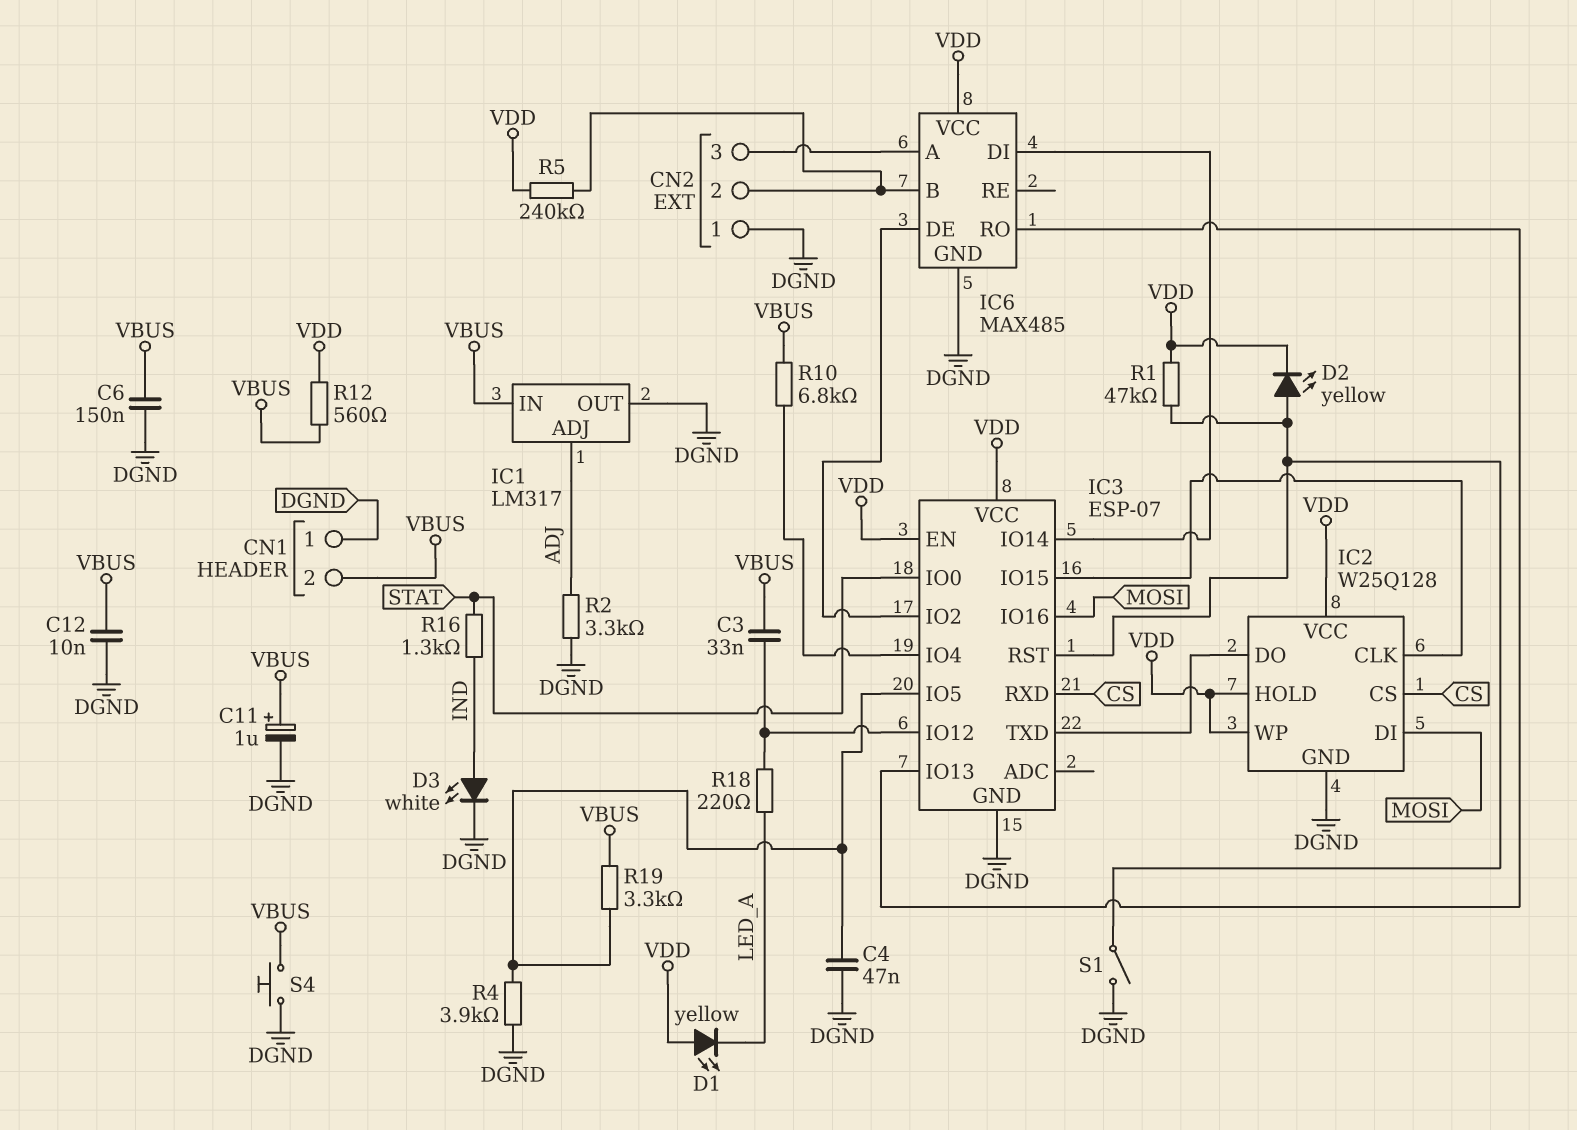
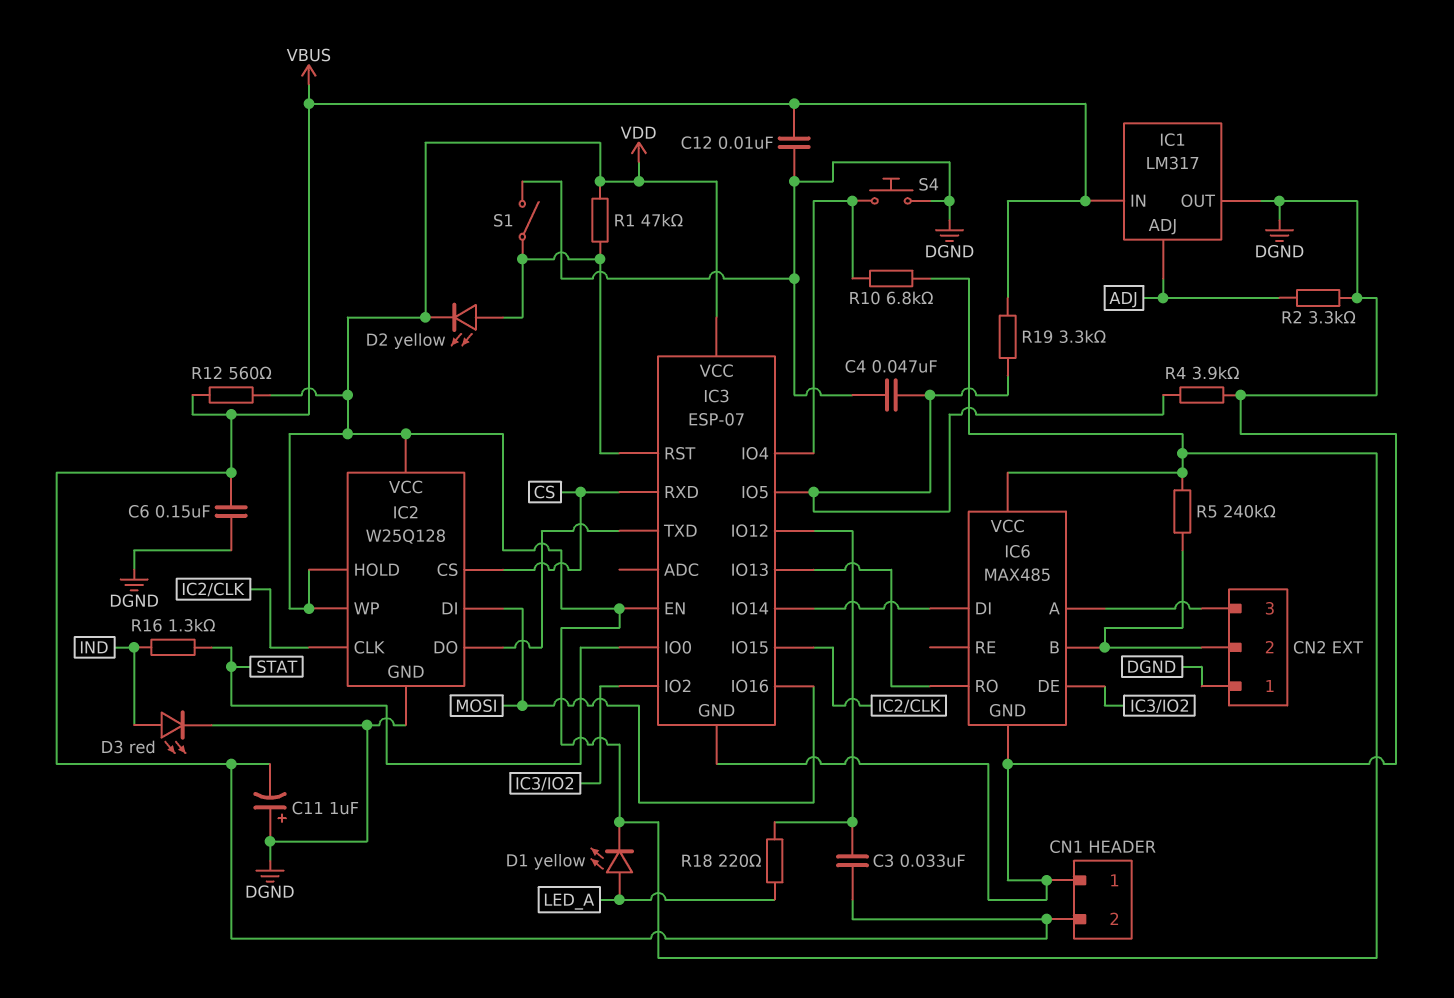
C11: 1uF (plus VBUS, minus DGND) -> 1uF (plus DGND, minus VBUS)
D1: LED yellow (A VDD, K LED_A) -> LED yellow (A LED_A, K VDD)
D3: LED white (A IND, K DGND) -> LED red (A IND, K DGND)
R10: 6.8k (IC3/IO4, VBUS) -> 6.8k (IC3/IO4, VDD)
S4: button (DGND, VBUS) -> button (DGND, IC3/IO4)

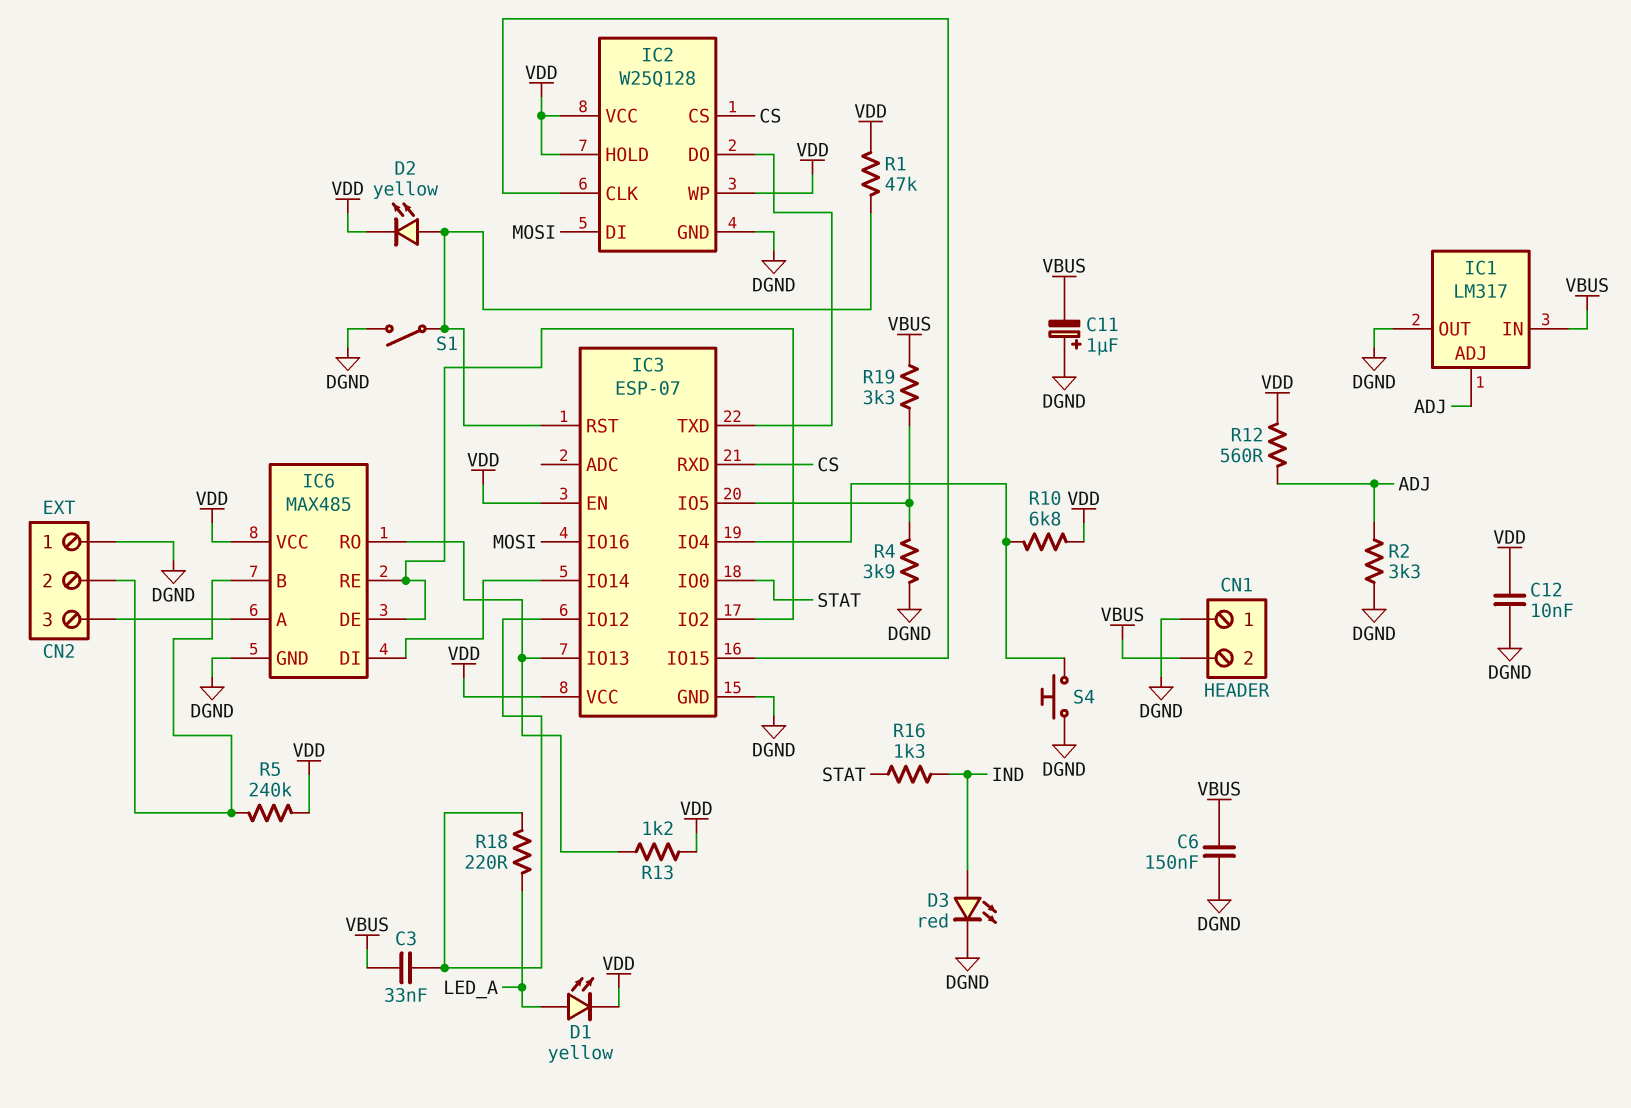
C4: 47nF (DGND, IC3/IO5) -> none
C12: 10nF (DGND, VBUS) -> 10nF (DGND, VDD)
IC6 pin RE: none -> IC3/IO2
R12: 560 (VBUS, VDD) -> 560 (ADJ, VDD)
R13: none -> 1.2k (IC3/IO13, VDD)

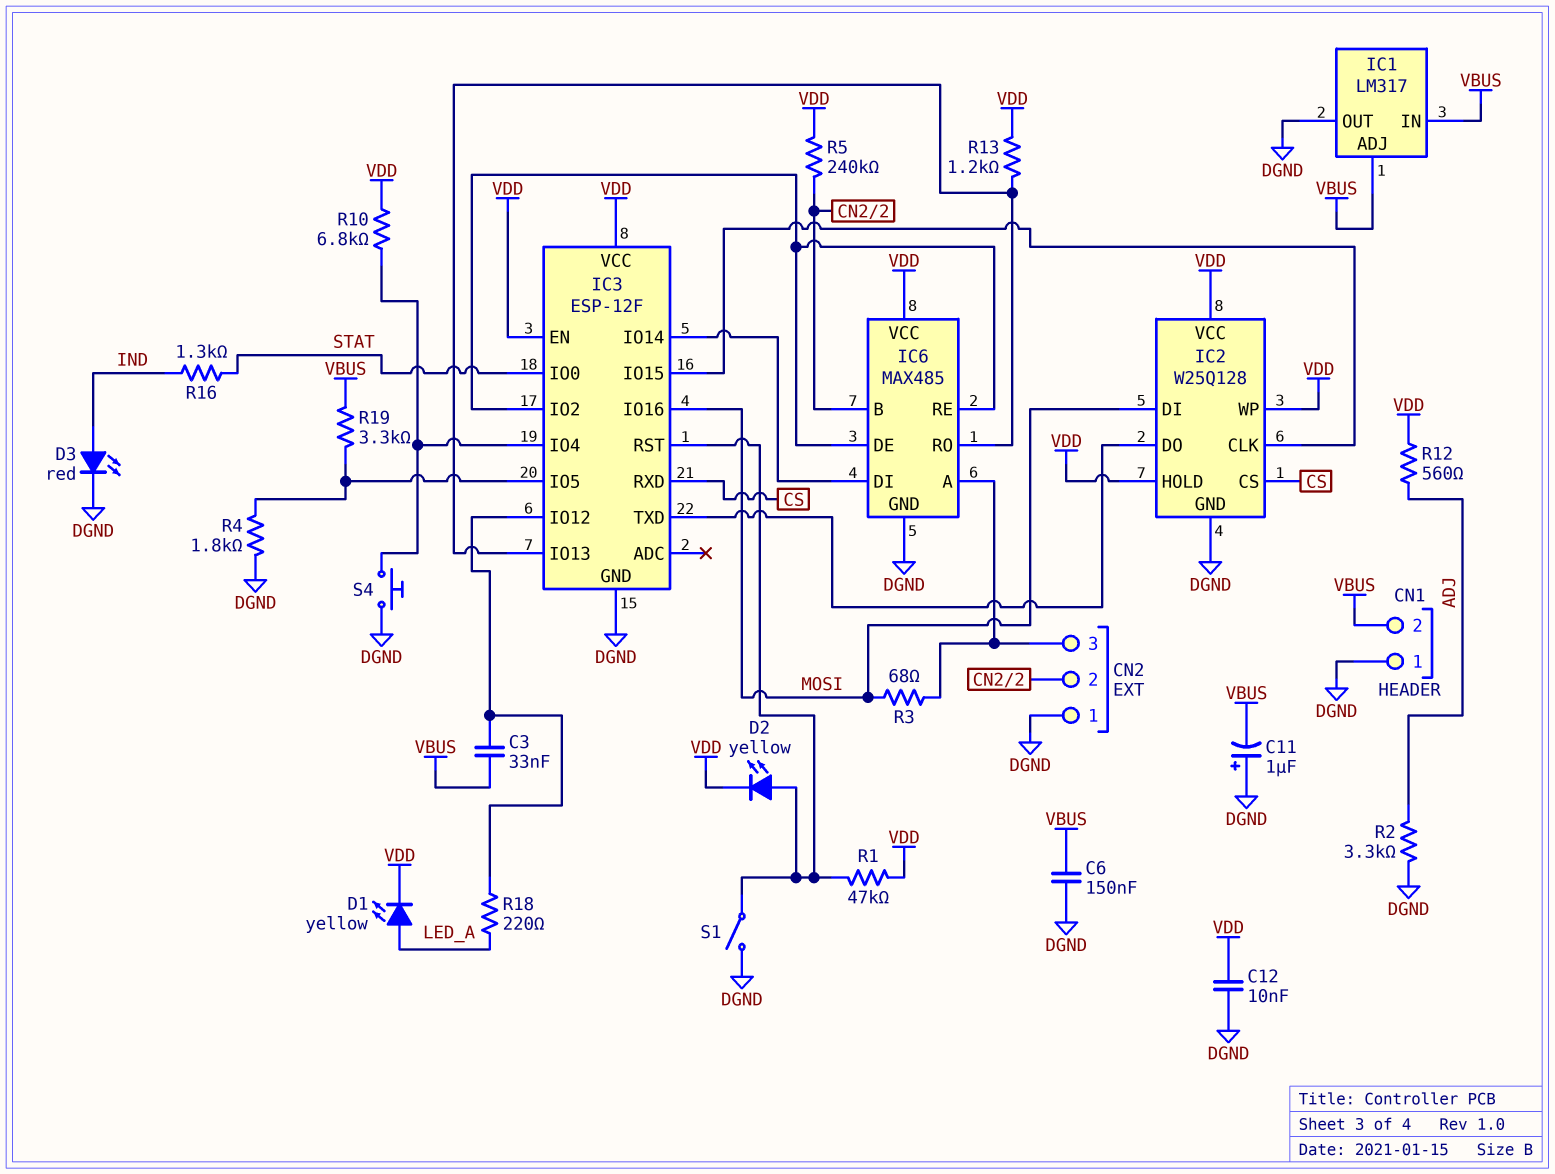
IC1 pin ADJ: ADJ -> VBUS
IC3: ESP-07 -> ESP-12F
R3: none -> 68 (CN2/3, MOSI)
R4: 3.9k (DGND, IC3/IO5) -> 1.8k (DGND, IC3/IO5)

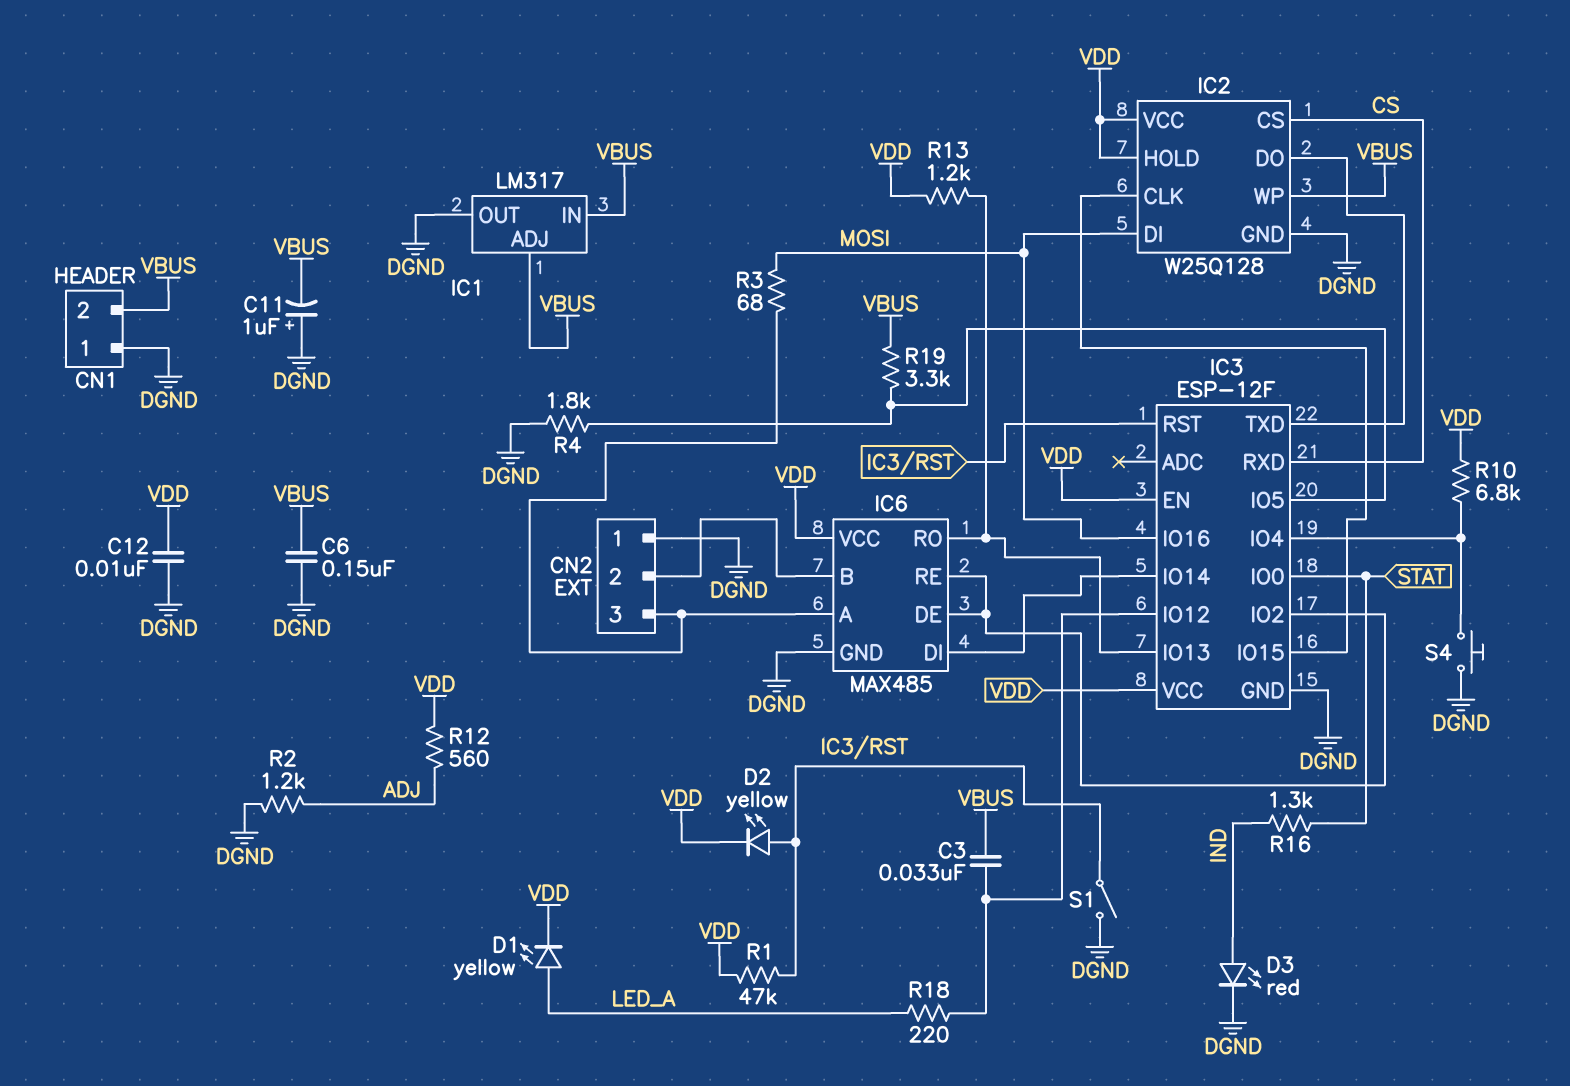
IC2 pin WP: VDD -> VBUS
R2: 3.3k (ADJ, DGND) -> 1.2k (ADJ, DGND)
R5: 240k (CN2/2, VDD) -> none

